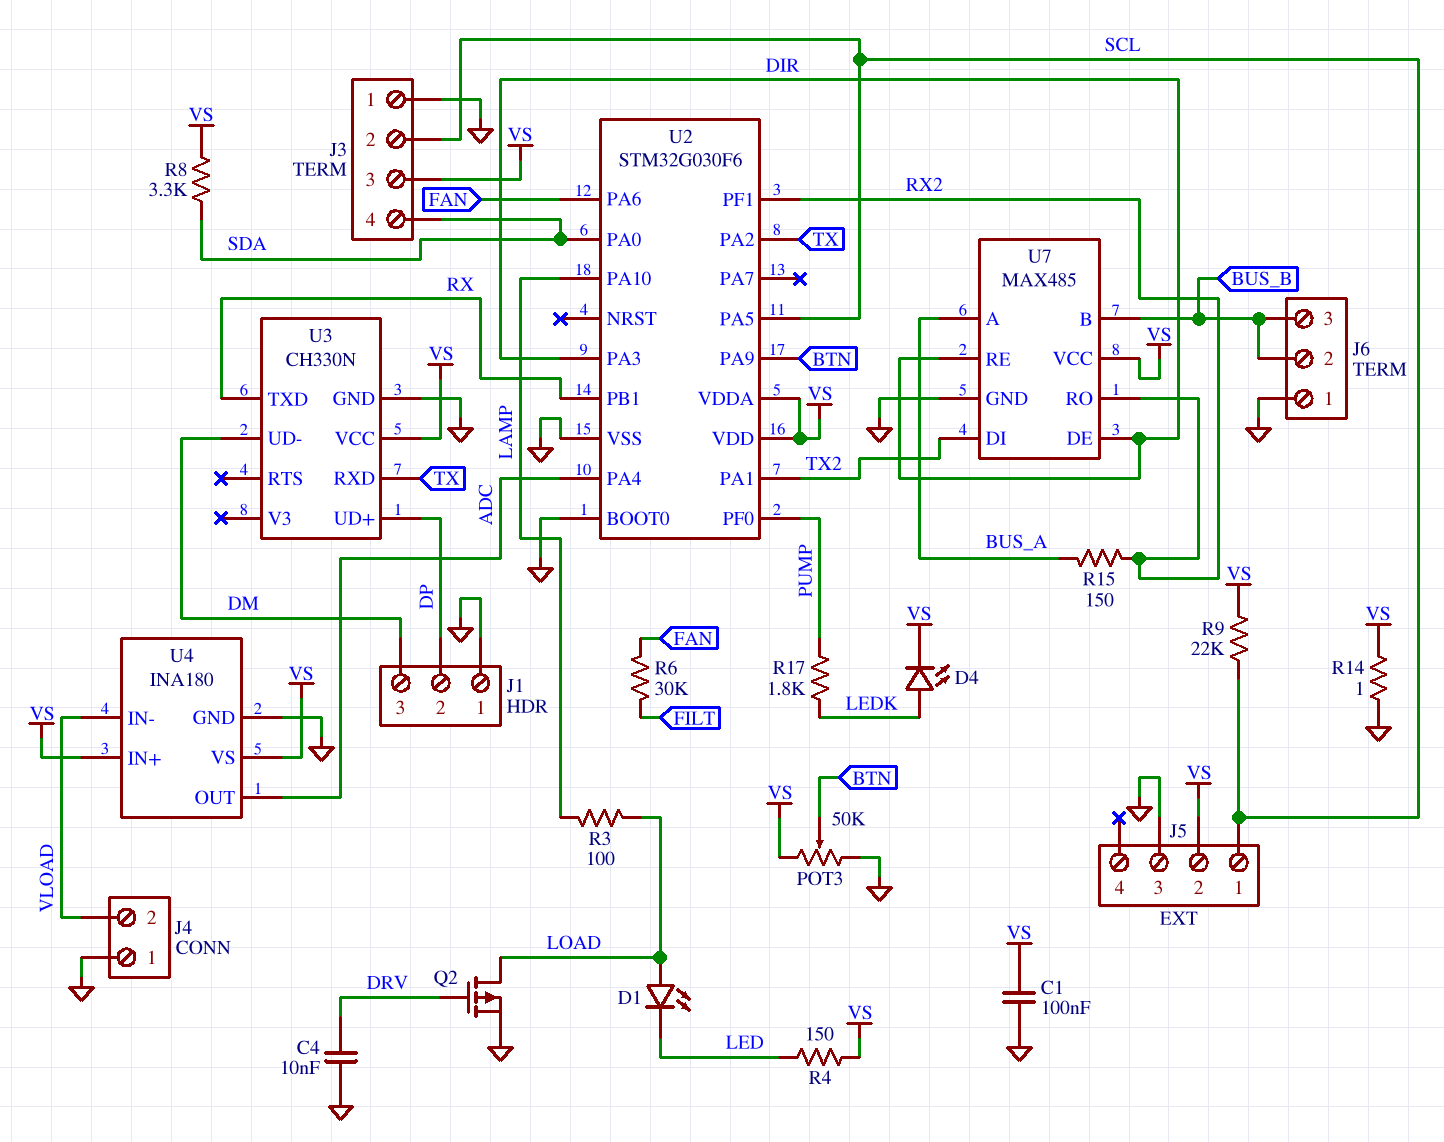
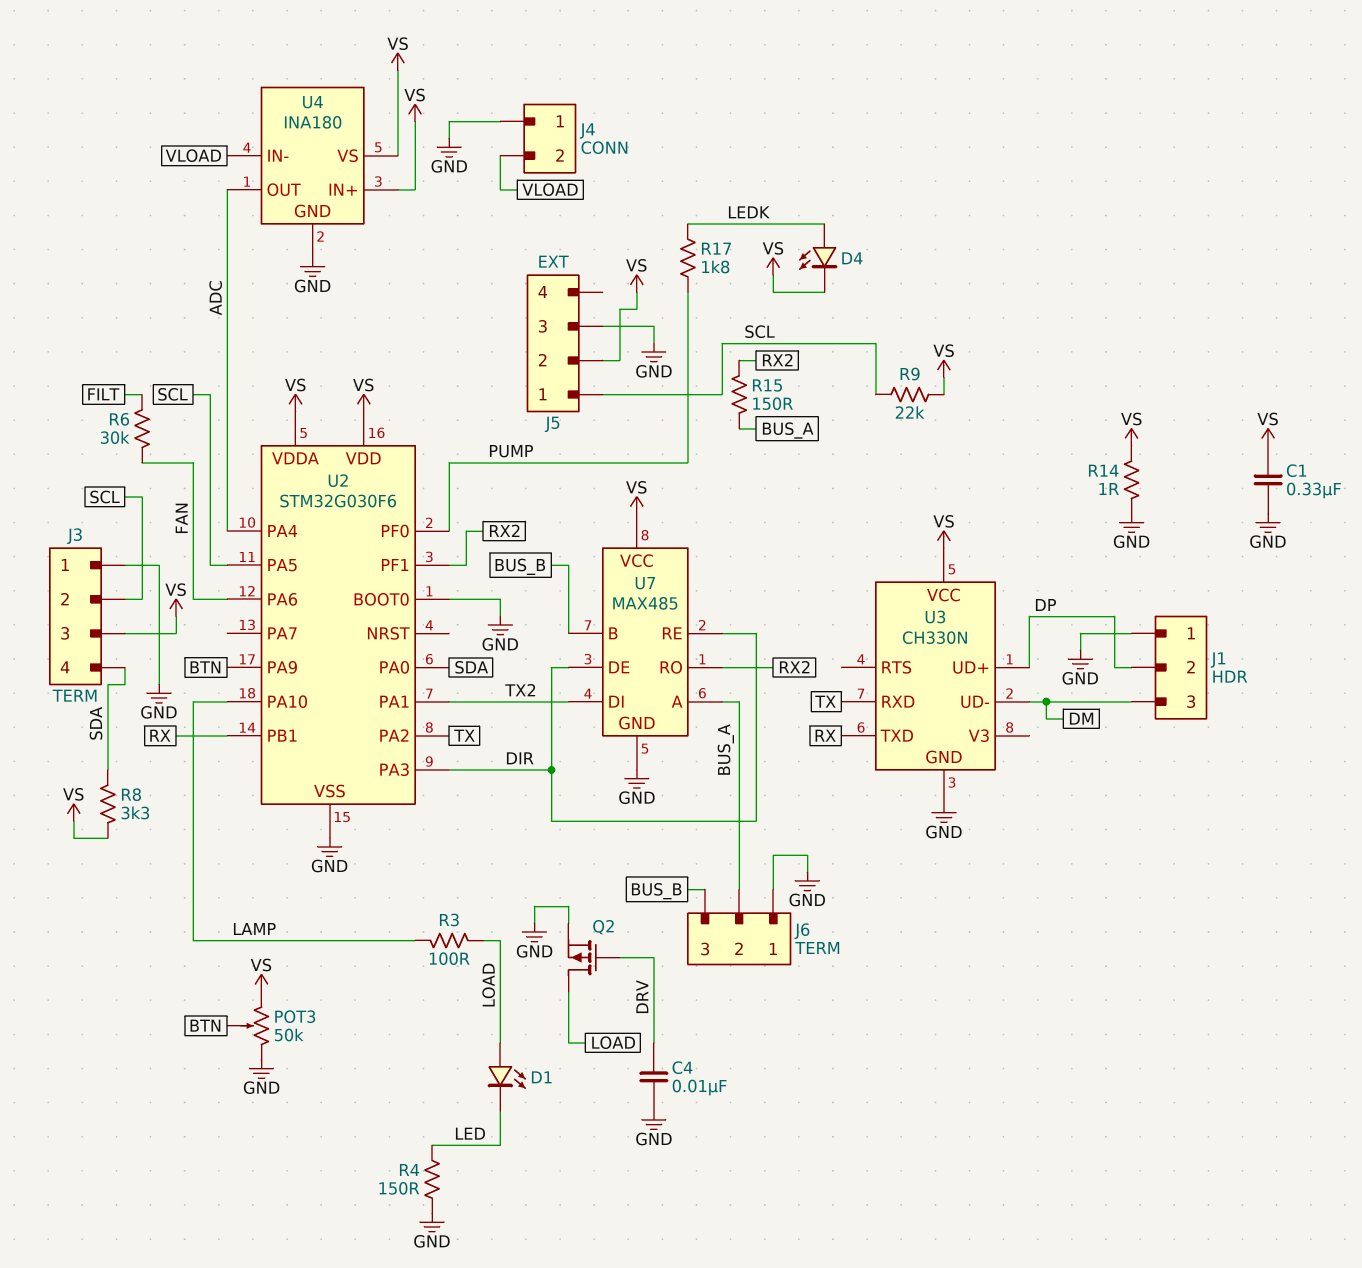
C1: 100nF (GND, VS) -> 330nF (GND, VS)
J6 pin 2: BUS_B -> BUS_A
R4: 150 (LED, VS) -> 150 (GND, LED)

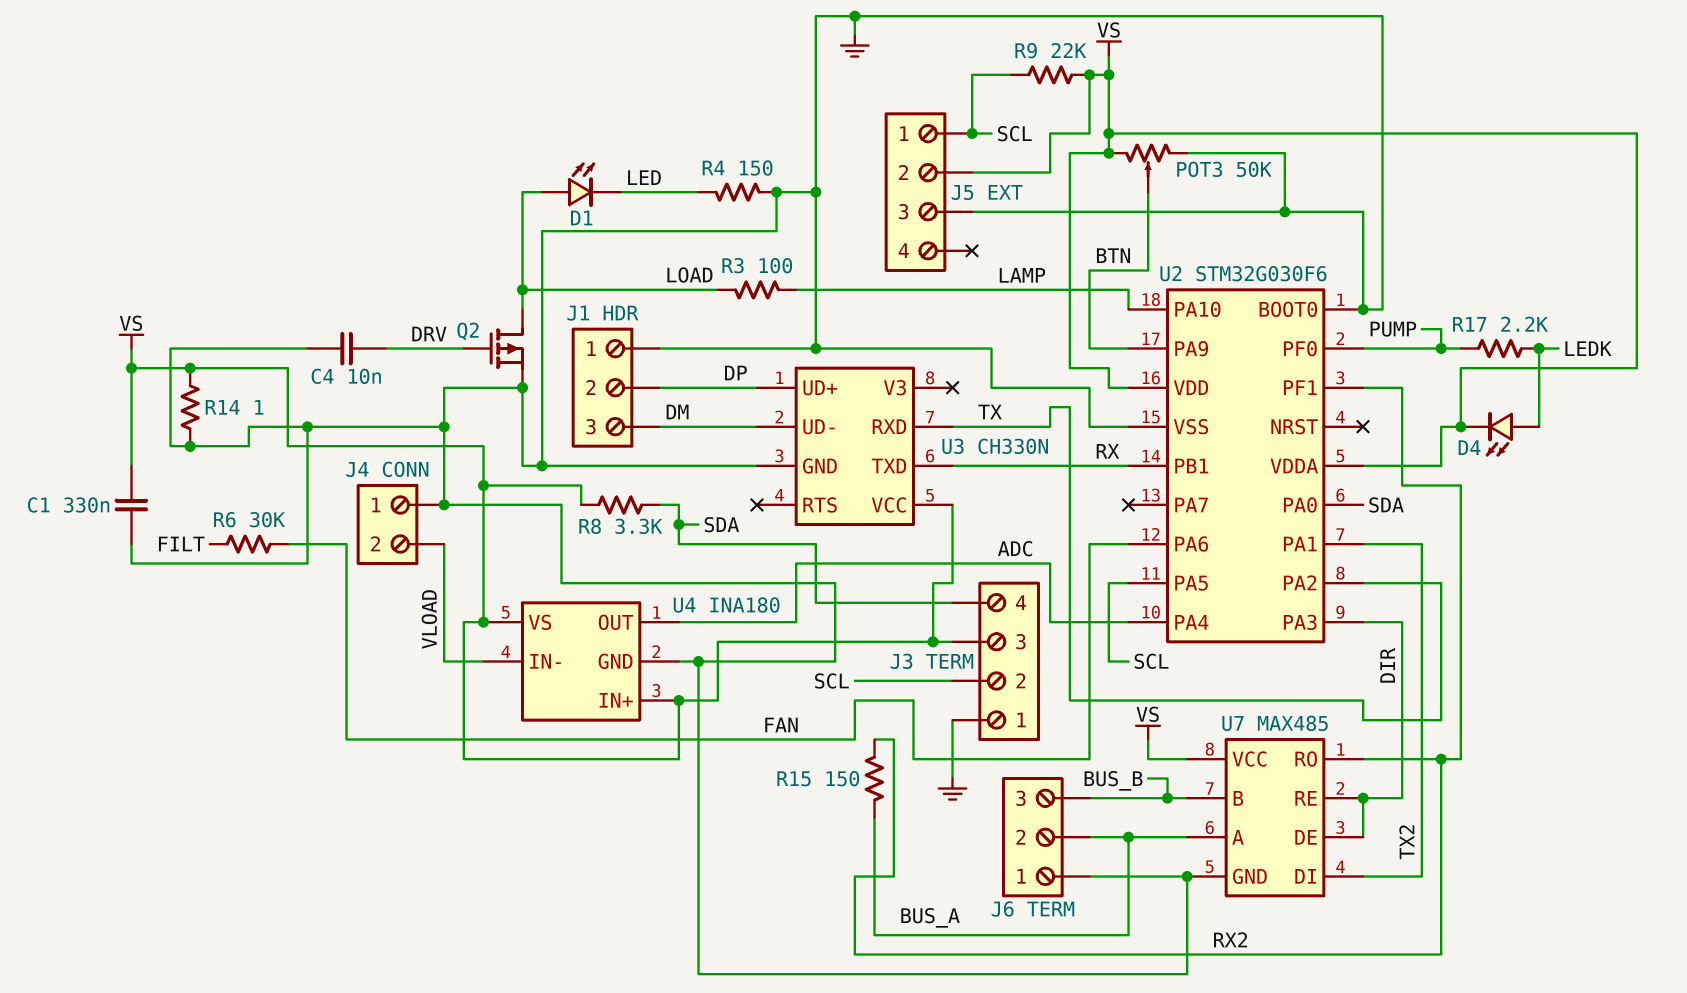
R17: 1.8k (LEDK, PUMP) -> 2.2k (LEDK, PUMP)

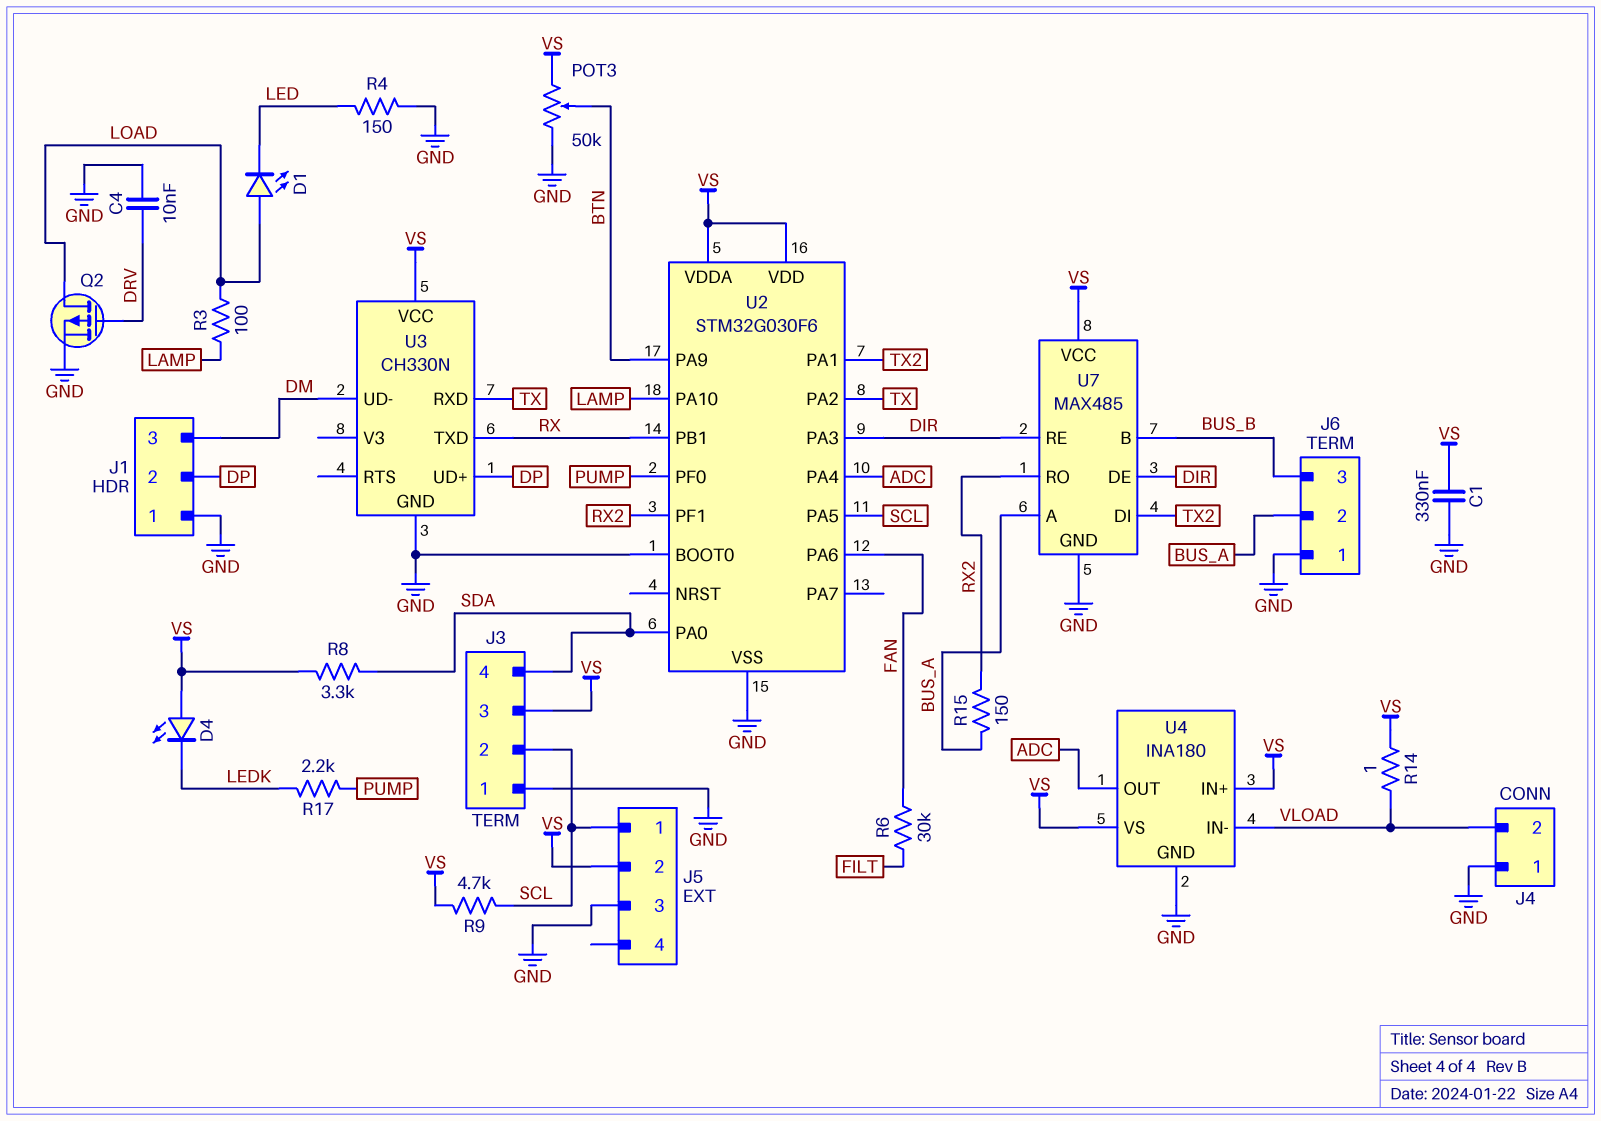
D4: LED (A LEDK, K VS) -> LED (A VS, K LEDK)
R9: 22k (SCL, VS) -> 4.7k (SCL, VS)
R14: 1 (GND, VS) -> 1 (VLOAD, VS)

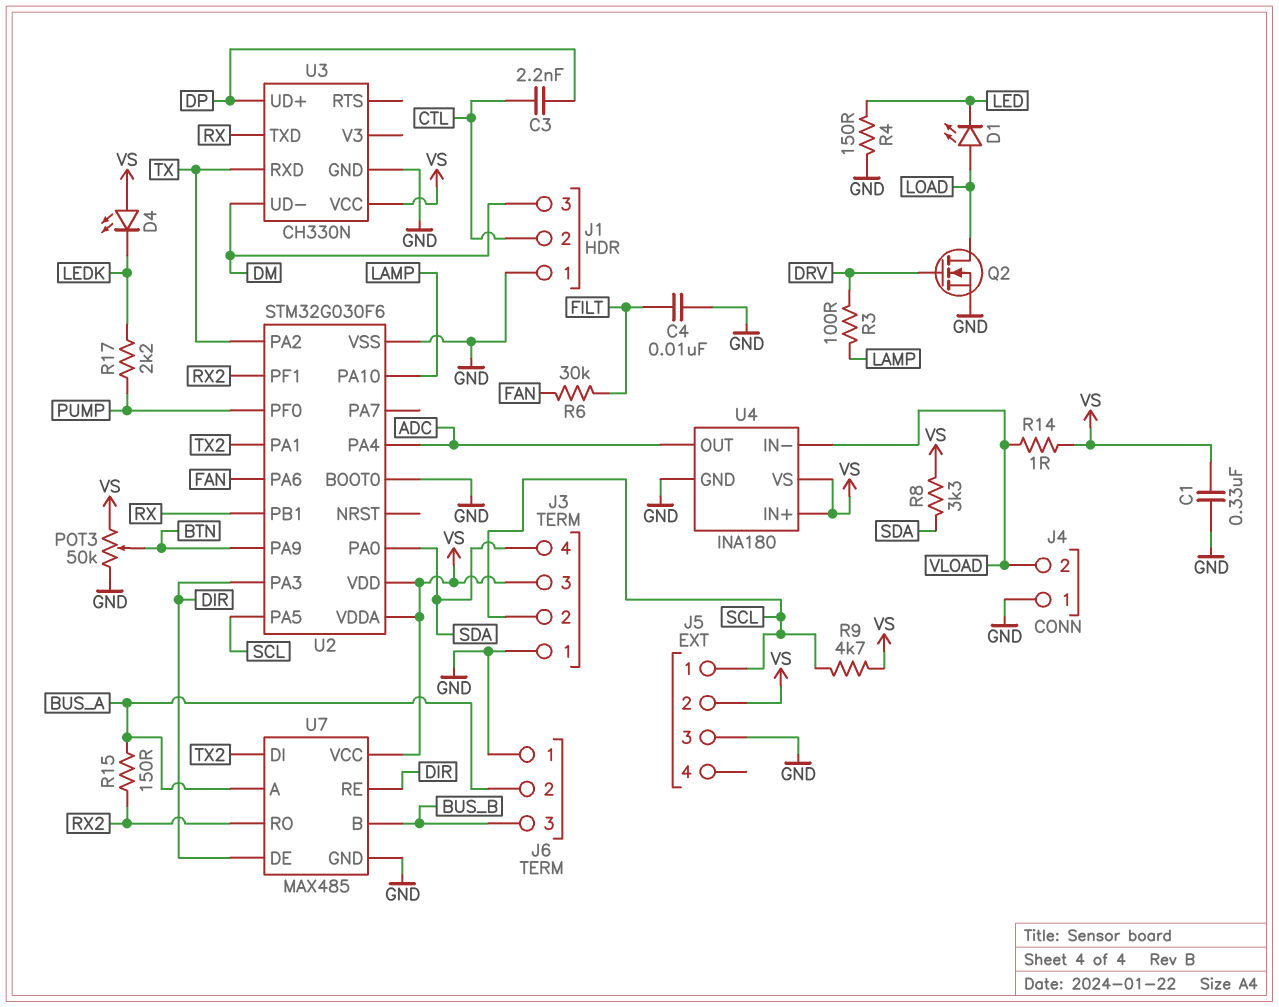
C3: none -> 2.2nF (CTL, DP)
C4: 10nF (DRV, GND) -> 10nF (FILT, GND)
J1 pin 2: DP -> CTL
Q2: PMOS (G DRV, D LOAD, S GND) -> NMOS (G DRV, D LOAD, S GND)
R3: 100 (LAMP, LOAD) -> 100 (DRV, LAMP)

